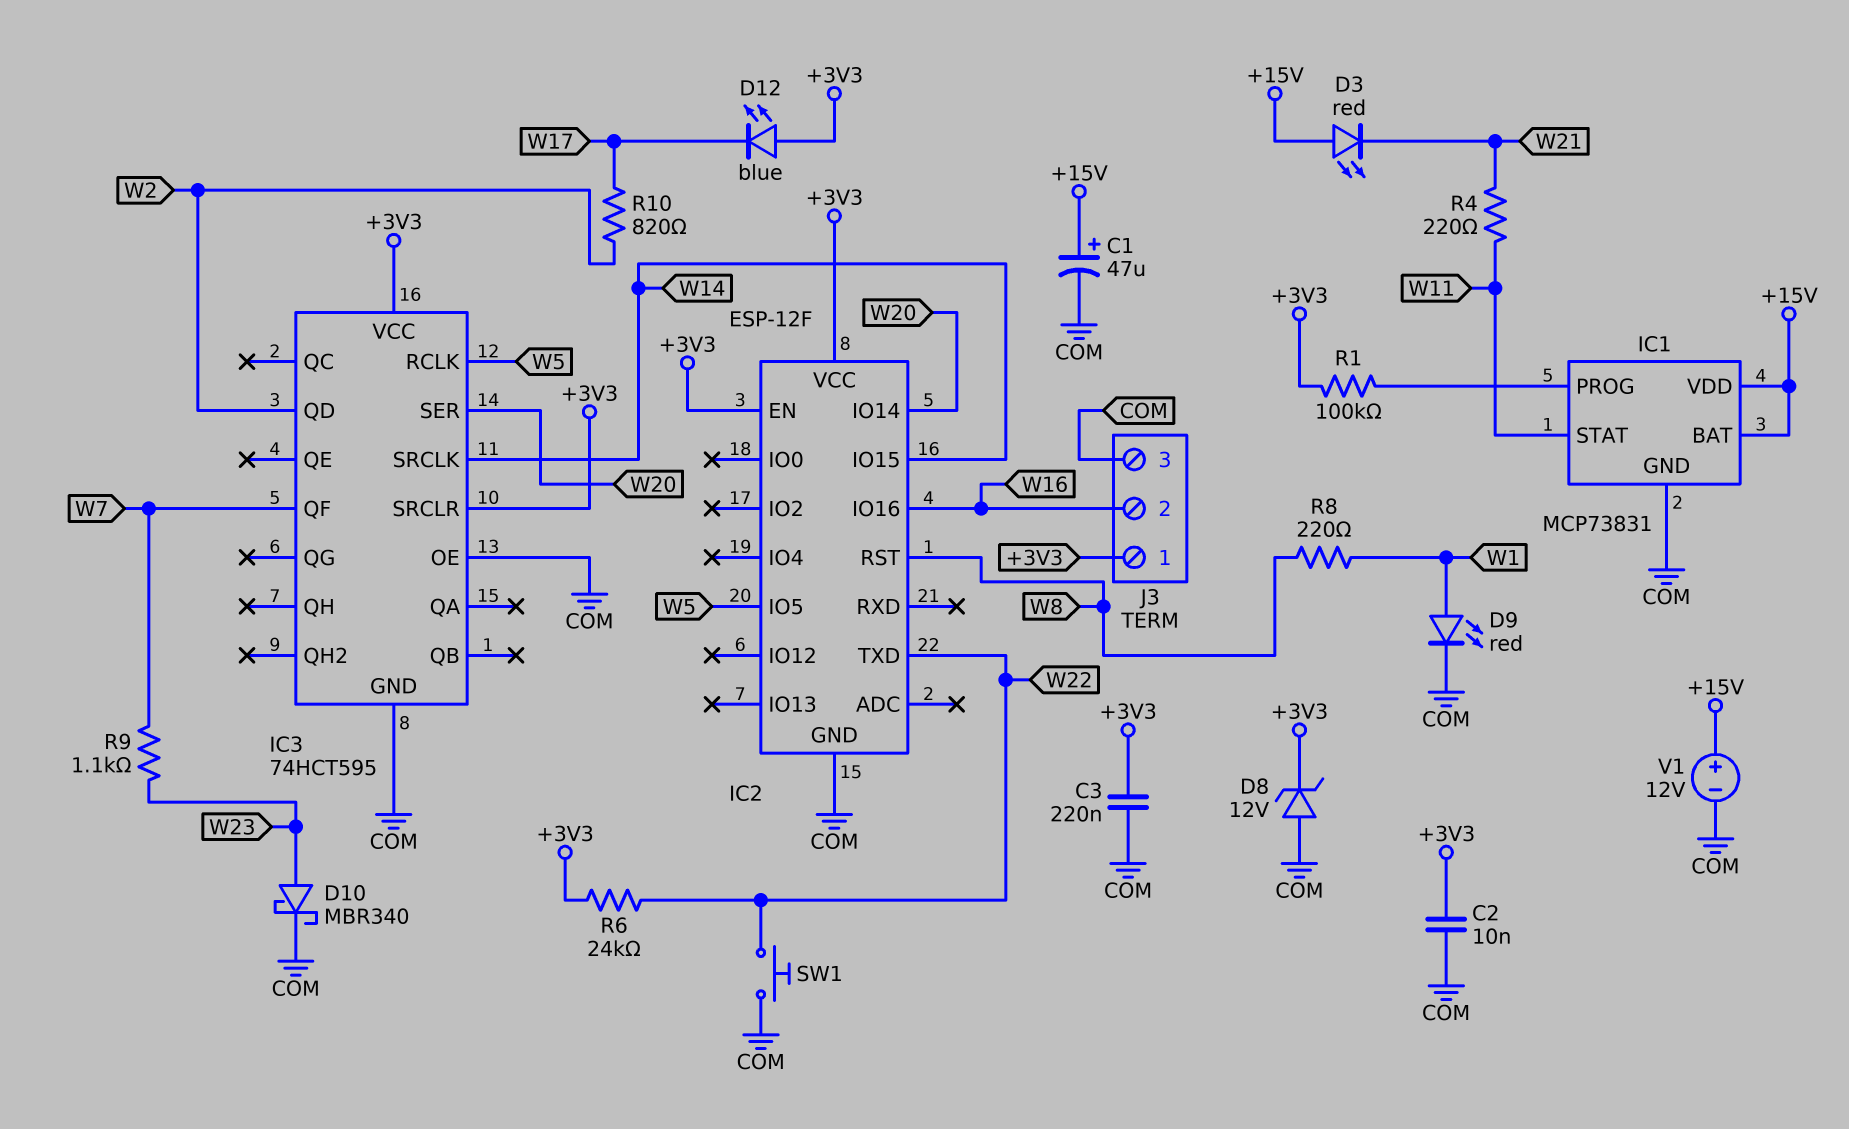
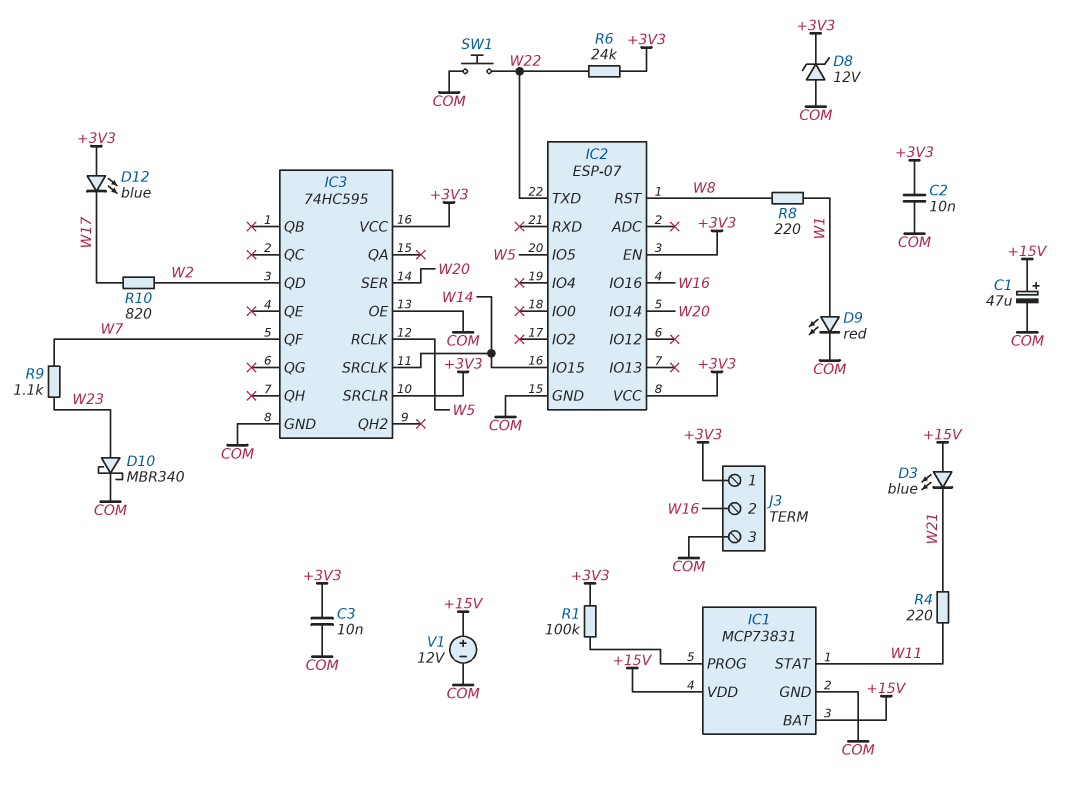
C3: 220nF (+3V3, COM) -> 10nF (+3V3, COM)
D3: LED red (A +15V, K W21) -> LED blue (A +15V, K W21)
IC2: ESP-12F -> ESP-07
IC3: 74HCT595 -> 74HC595

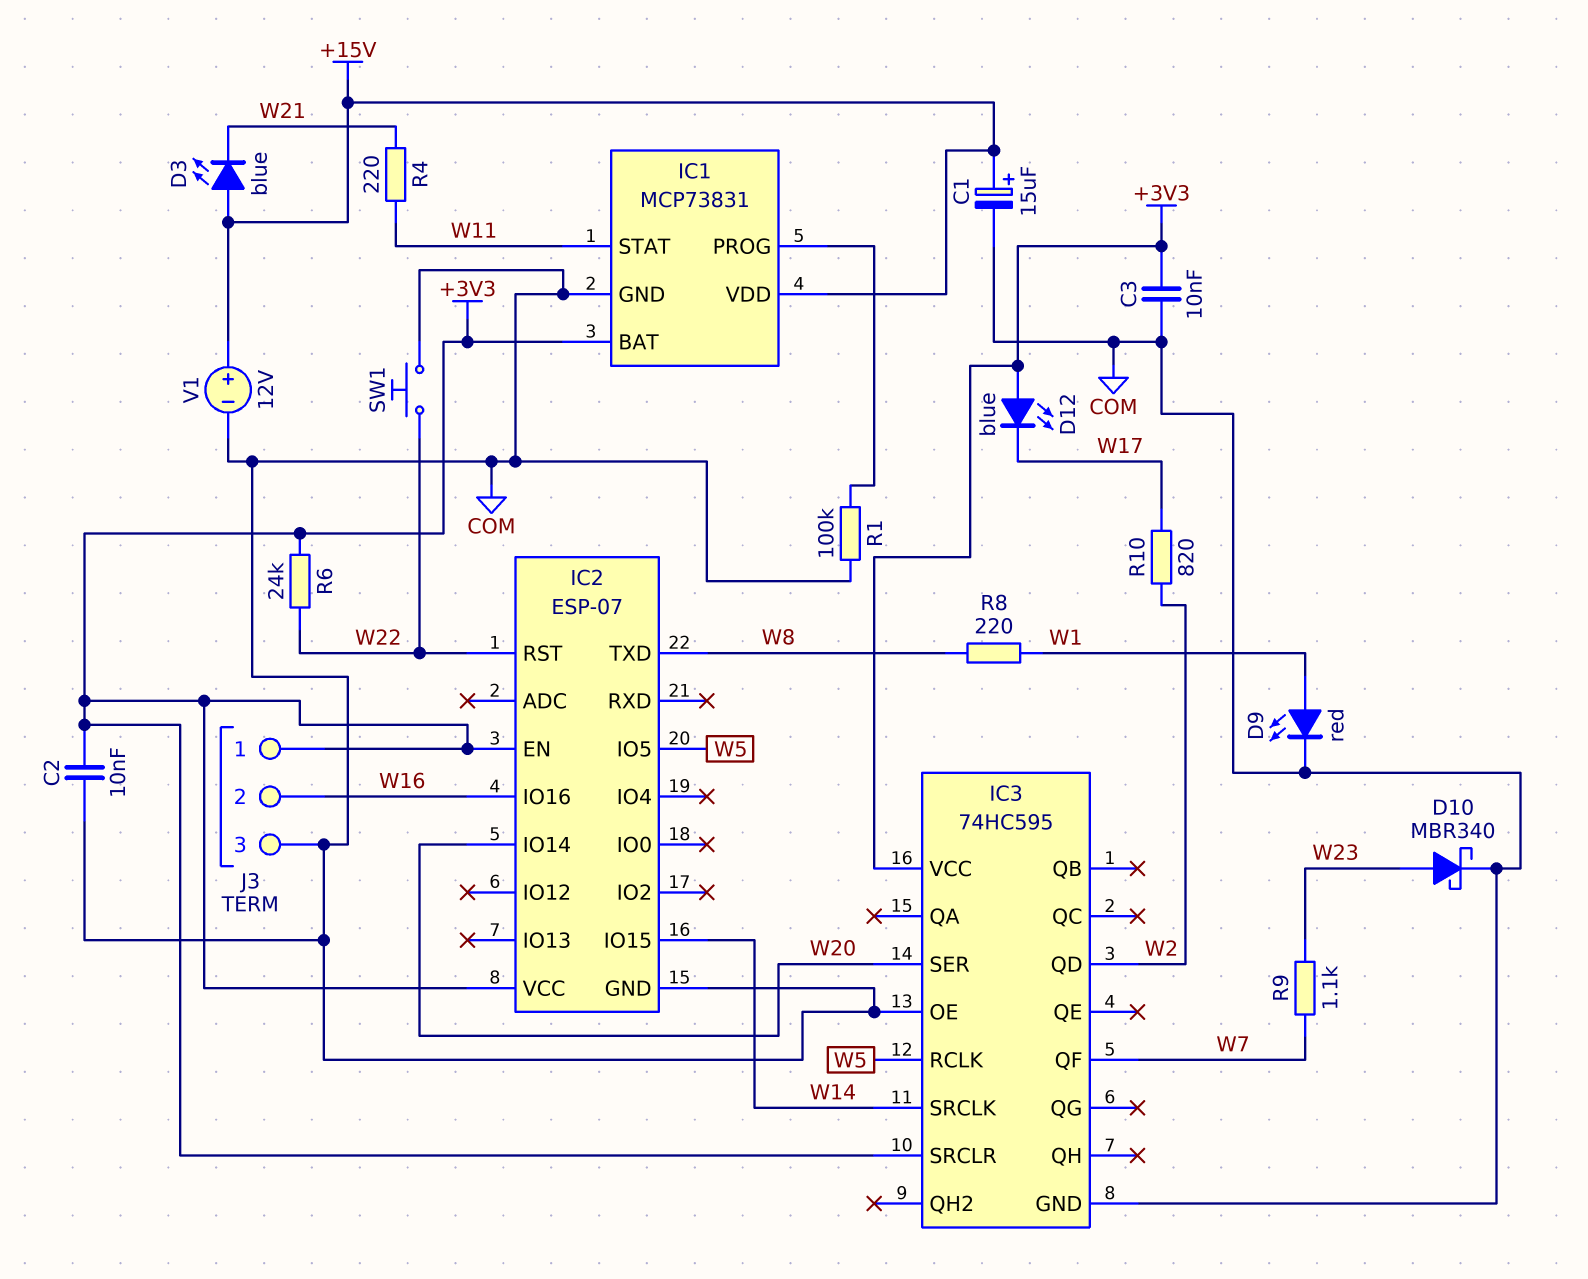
C1: 47uF (plus +15V, minus COM) -> 15uF (plus +15V, minus COM)
D8: zener 12V (A COM, K +3V3) -> none
IC1 pin BAT: +15V -> +3V3
IC2 pin RST: W8 -> W22
IC2 pin TXD: W22 -> W8
R1: 100k (+3V3, IC1/PROG) -> 100k (COM, IC1/PROG)

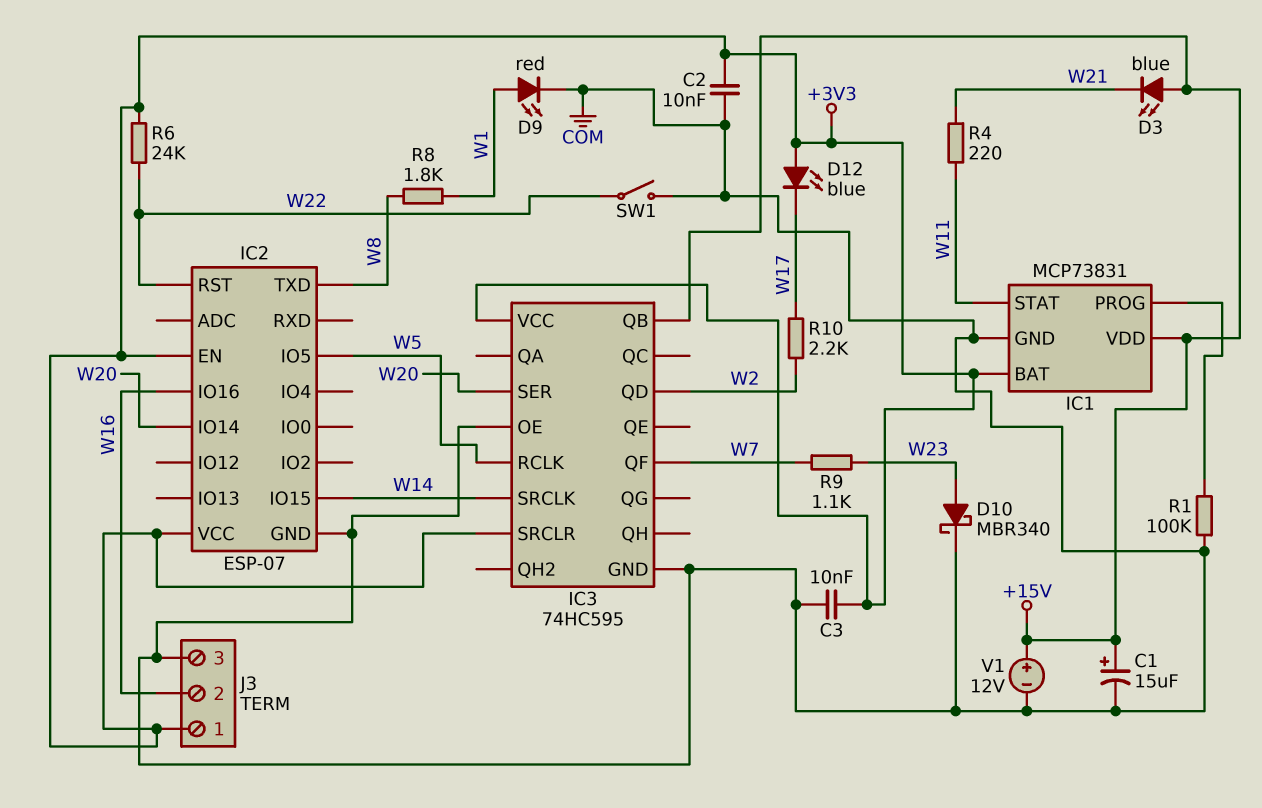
IC3 pin QB: none -> +15V
R8: 220 (W1, W8) -> 1.8k (W1, W8)
R10: 820 (W2, W17) -> 2.2k (W2, W17)
SW1: button (COM, W22) -> switch (COM, W22)

